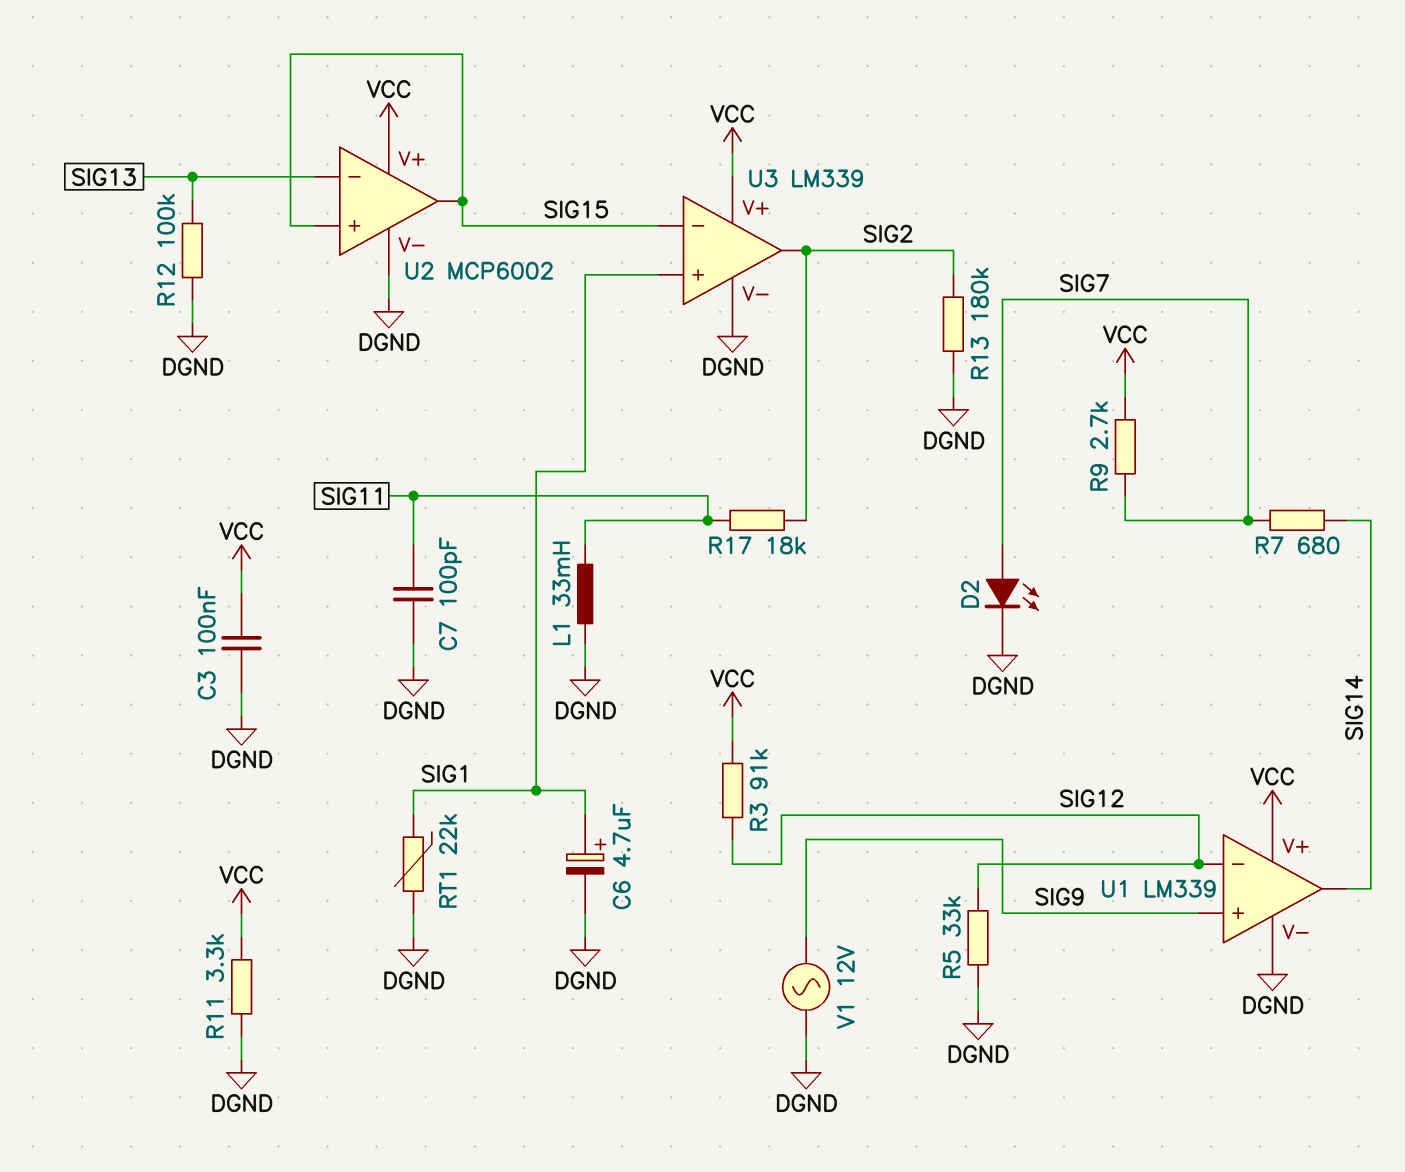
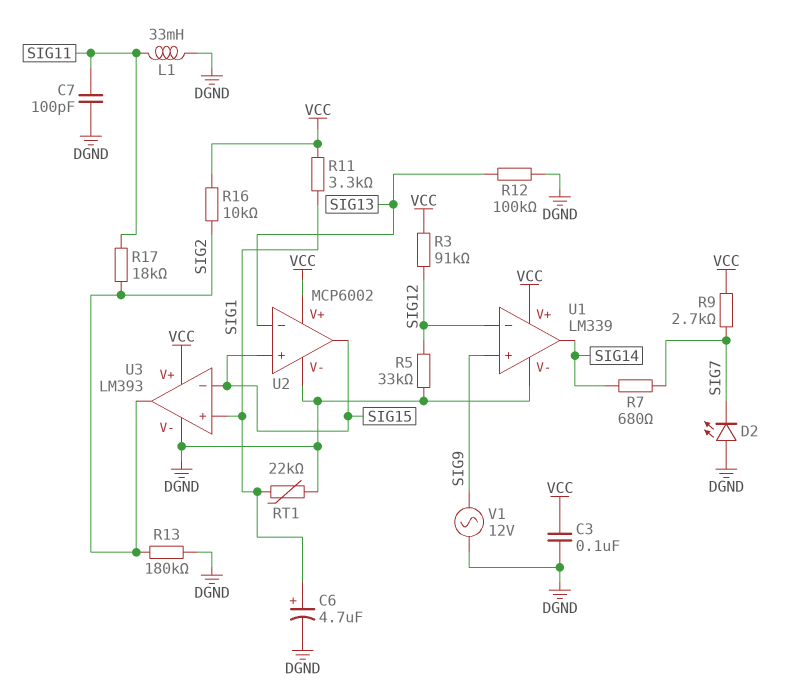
D2: LED (A SIG7, K DGND) -> LED (A DGND, K SIG7)
R11: 3.3k (DGND, VCC) -> 3.3k (SIG1, VCC)
R16: none -> 10k (SIG2, VCC)
U3: LM339 -> LM393

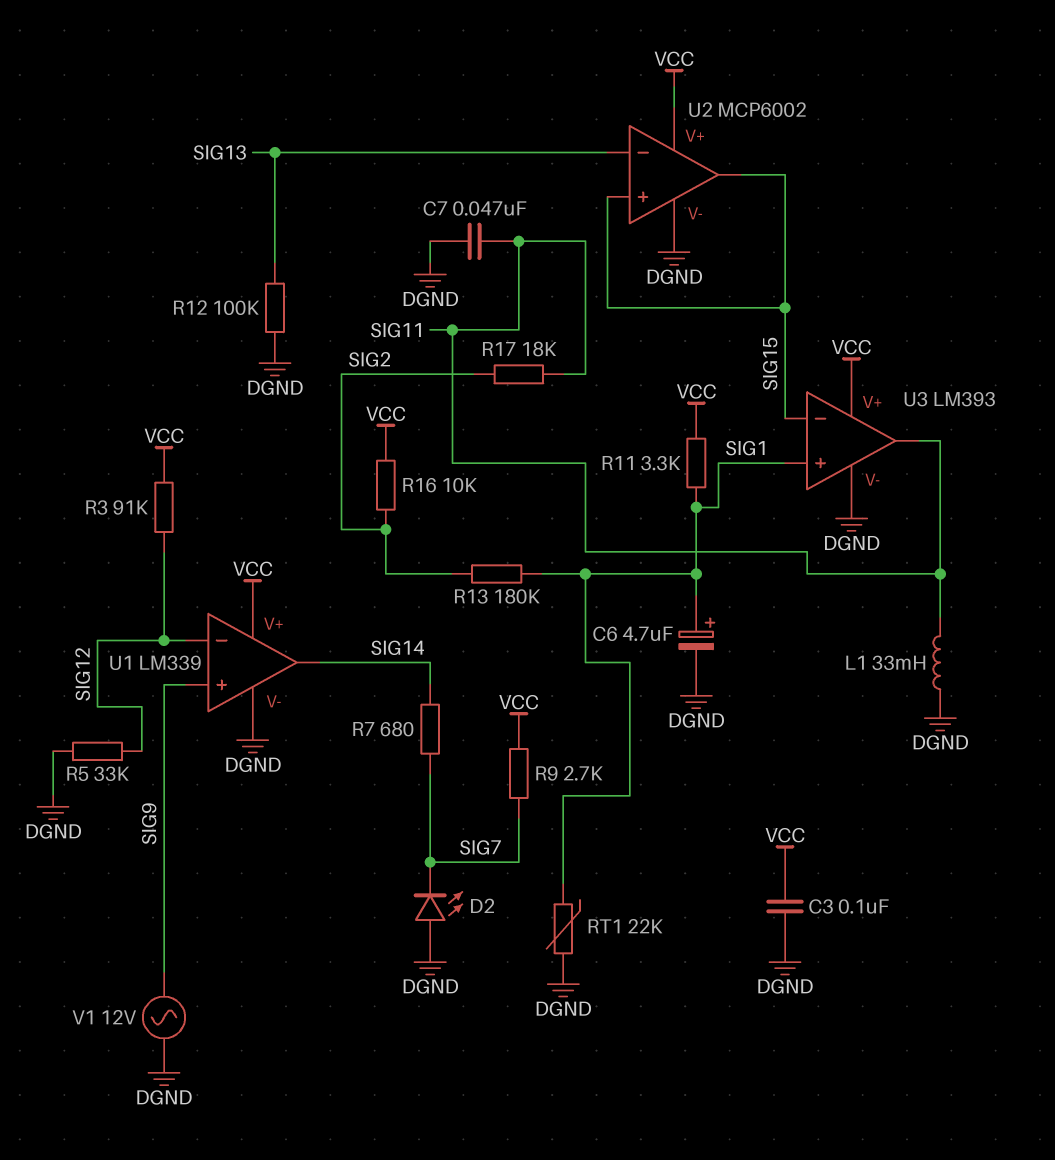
C7: 100pF (DGND, SIG11) -> 47nF (DGND, SIG11)
R13: 180k (DGND, SIG2) -> 180k (SIG1, SIG2)
U3 pin out: SIG2 -> SIG11

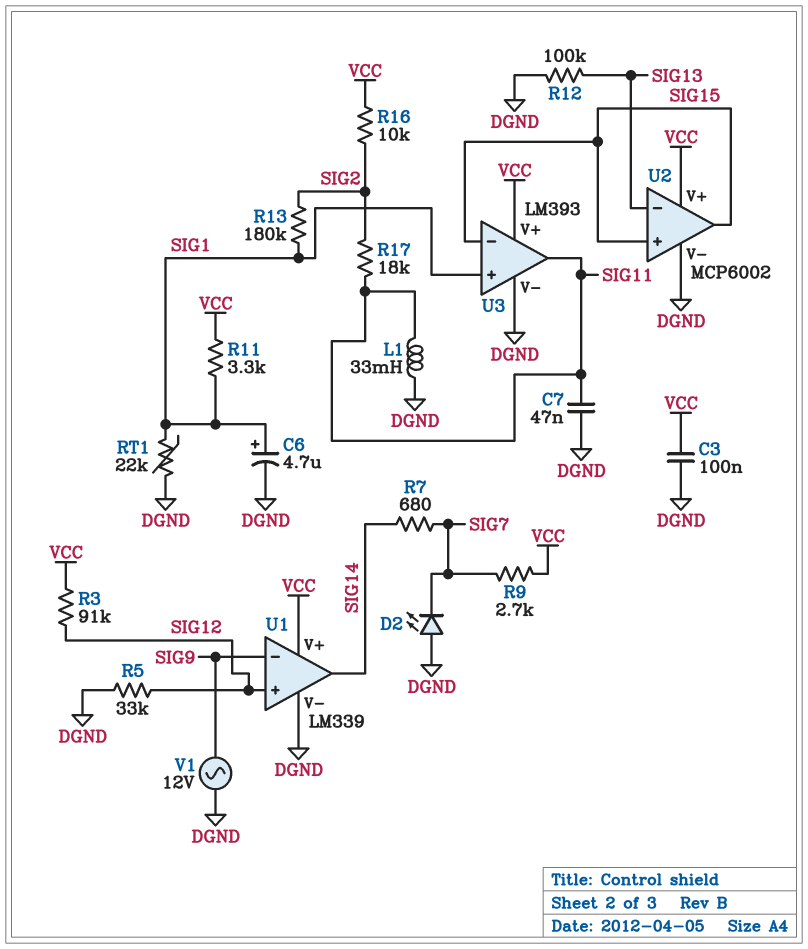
U1 pin in+: SIG9 -> SIG12
U1 pin in-: SIG12 -> SIG9

